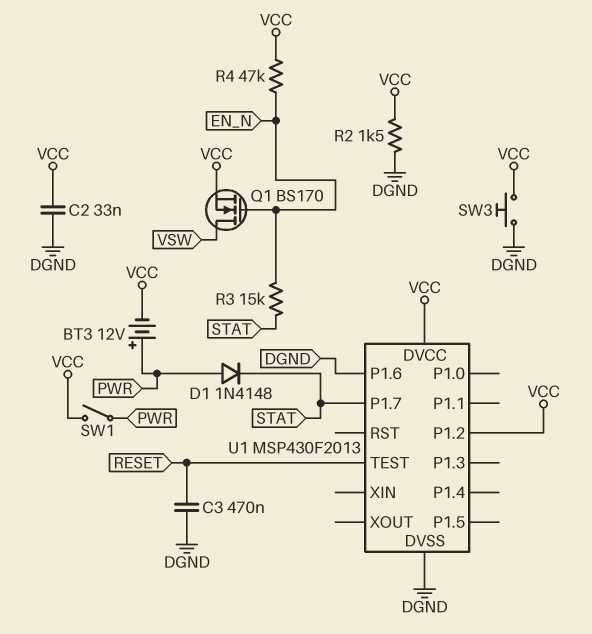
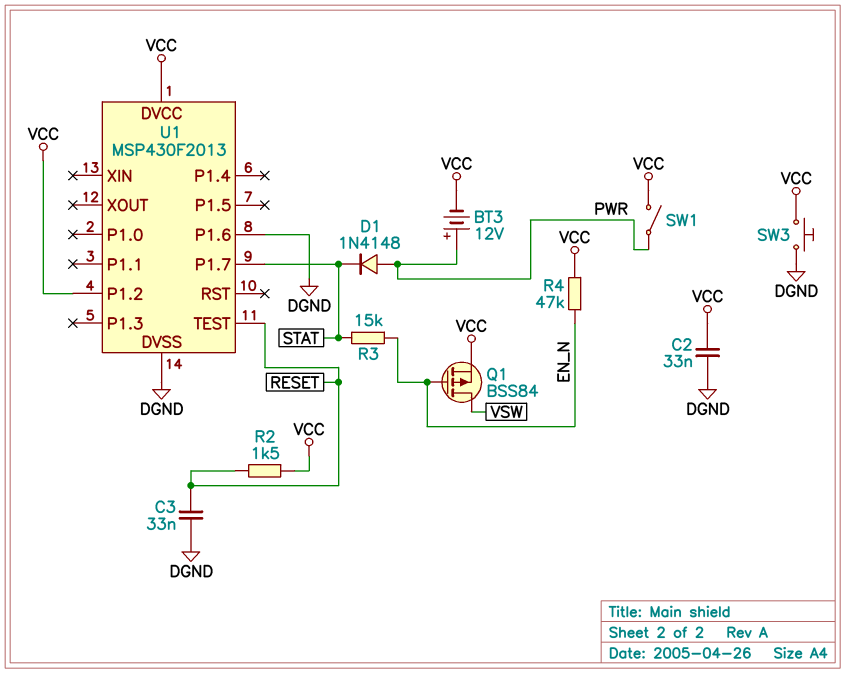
C3: 470nF (DGND, RESET) -> 33nF (DGND, RESET)
Q1: NMOS BS170 (G EN_N, D VSW, S VCC) -> PMOS BSS84 (G EN_N, D VSW, S VCC)
R2: 1.5k (DGND, VCC) -> 1.5k (RESET, VCC)

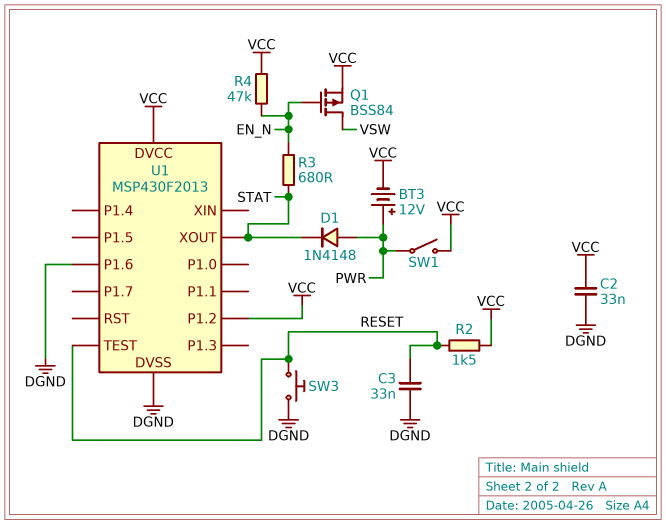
R3: 15k (EN_N, STAT) -> 680 (EN_N, STAT)
SW3: button (DGND, VCC) -> button (DGND, RESET)
U1 pin P1.7: STAT -> none
U1 pin XOUT: none -> STAT

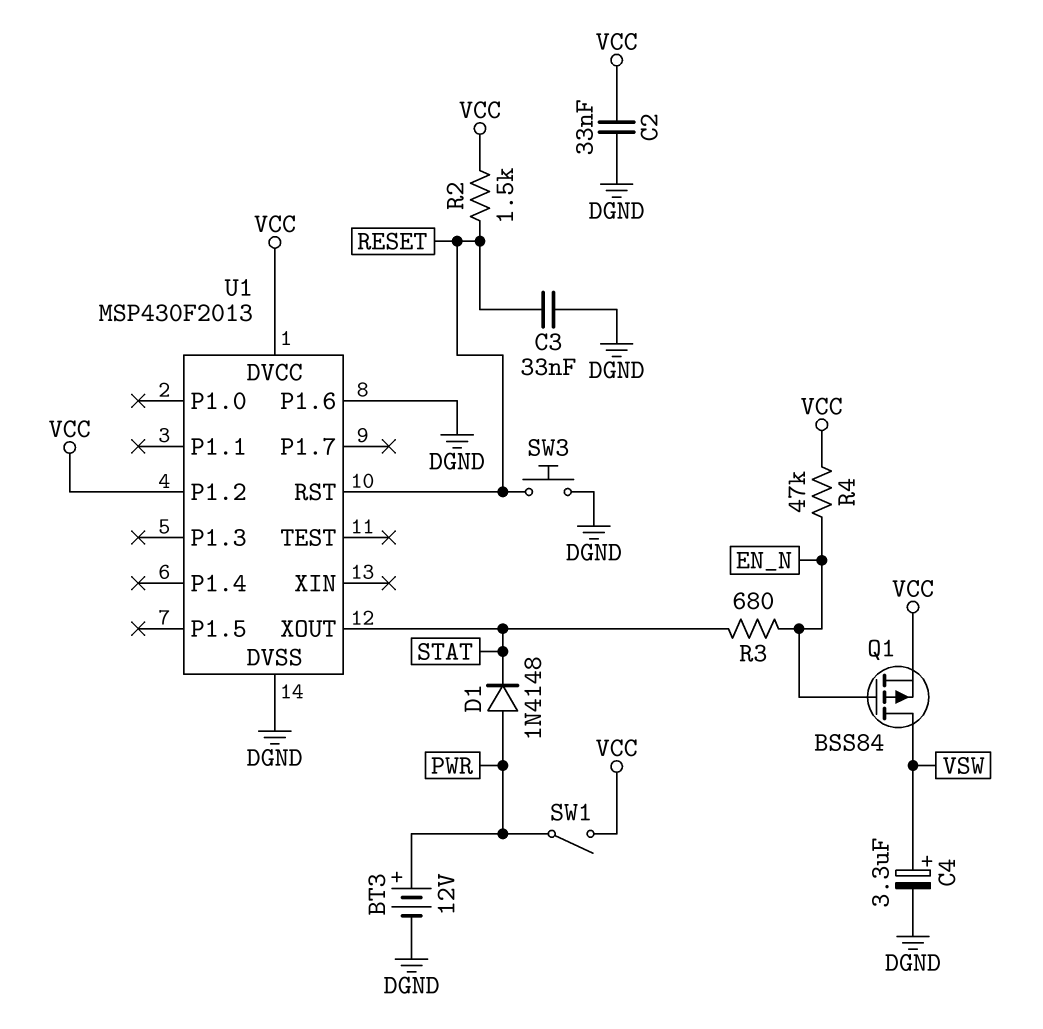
BT3: 12V (plus PWR, minus VCC) -> 12V (plus PWR, minus DGND)
C4: none -> 3.3uF (plus VSW, minus DGND)
U1 pin RST: none -> RESET
U1 pin TEST: RESET -> none

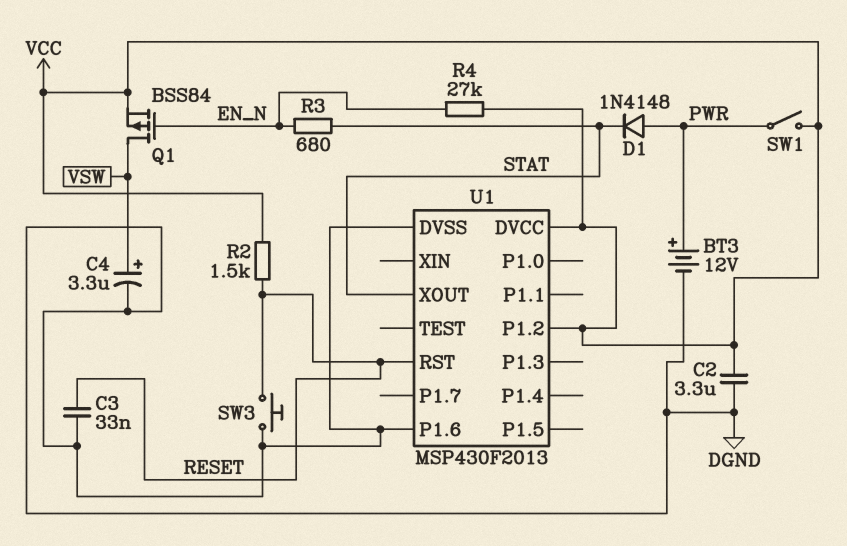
C2: 33nF (DGND, VCC) -> 3.3uF (DGND, VCC)
R4: 47k (EN_N, VCC) -> 27k (EN_N, VCC)

